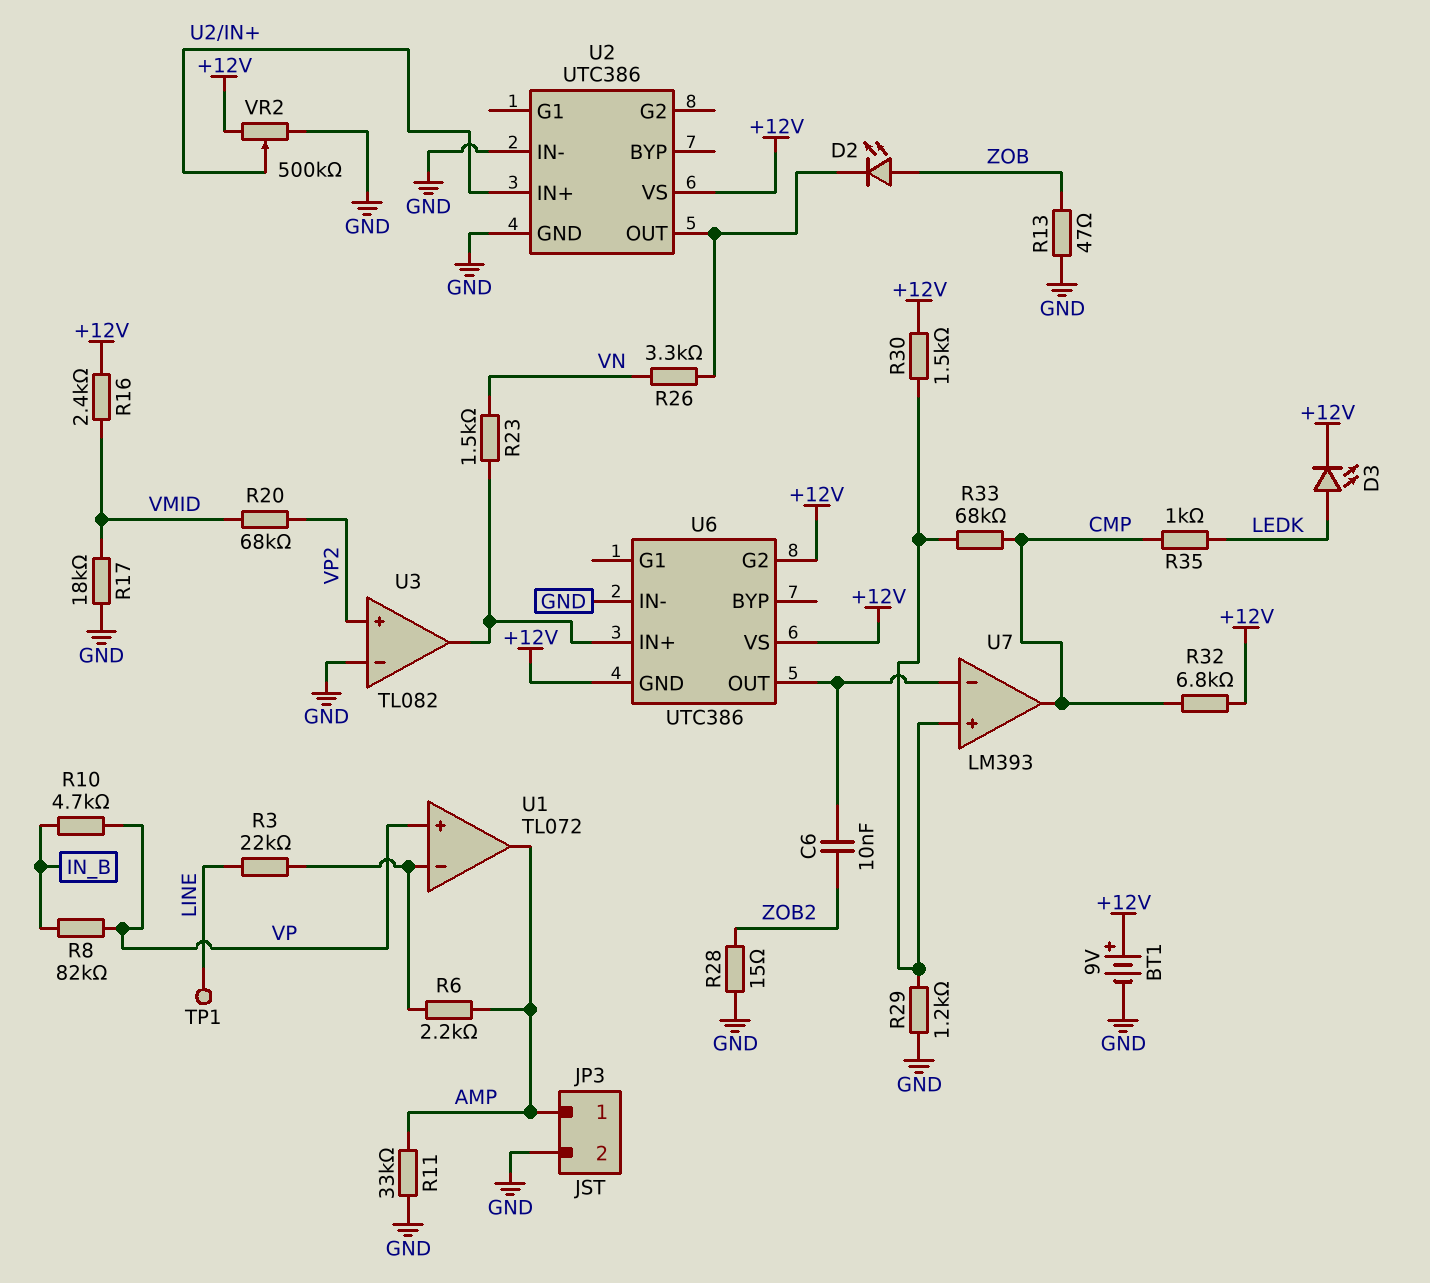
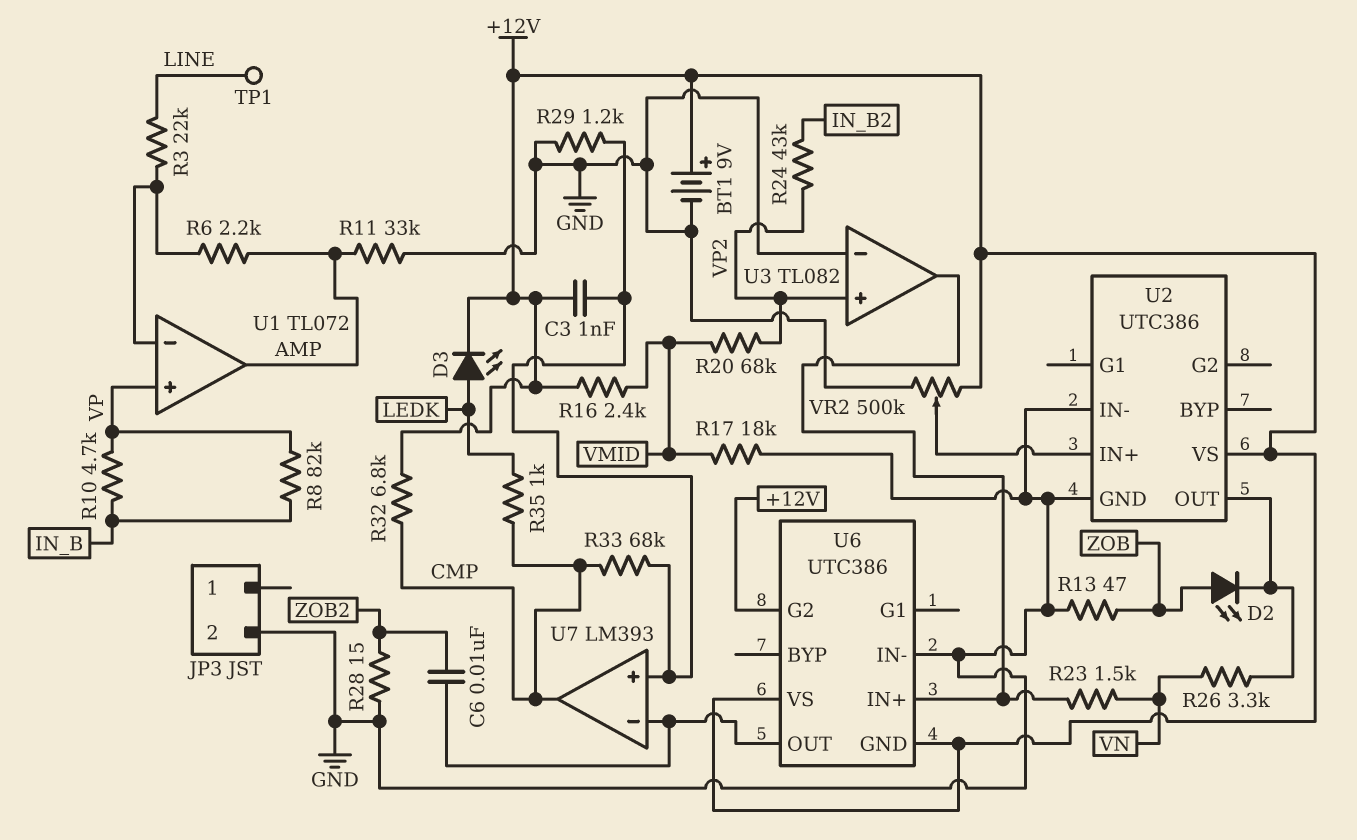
C3: none -> 1nF (+12V, U7/in+)
JP3 pin 1: AMP -> none
R24: none -> 43k (IN_B2, VP2)
R30: 1.5k (+12V, U7/in+) -> none

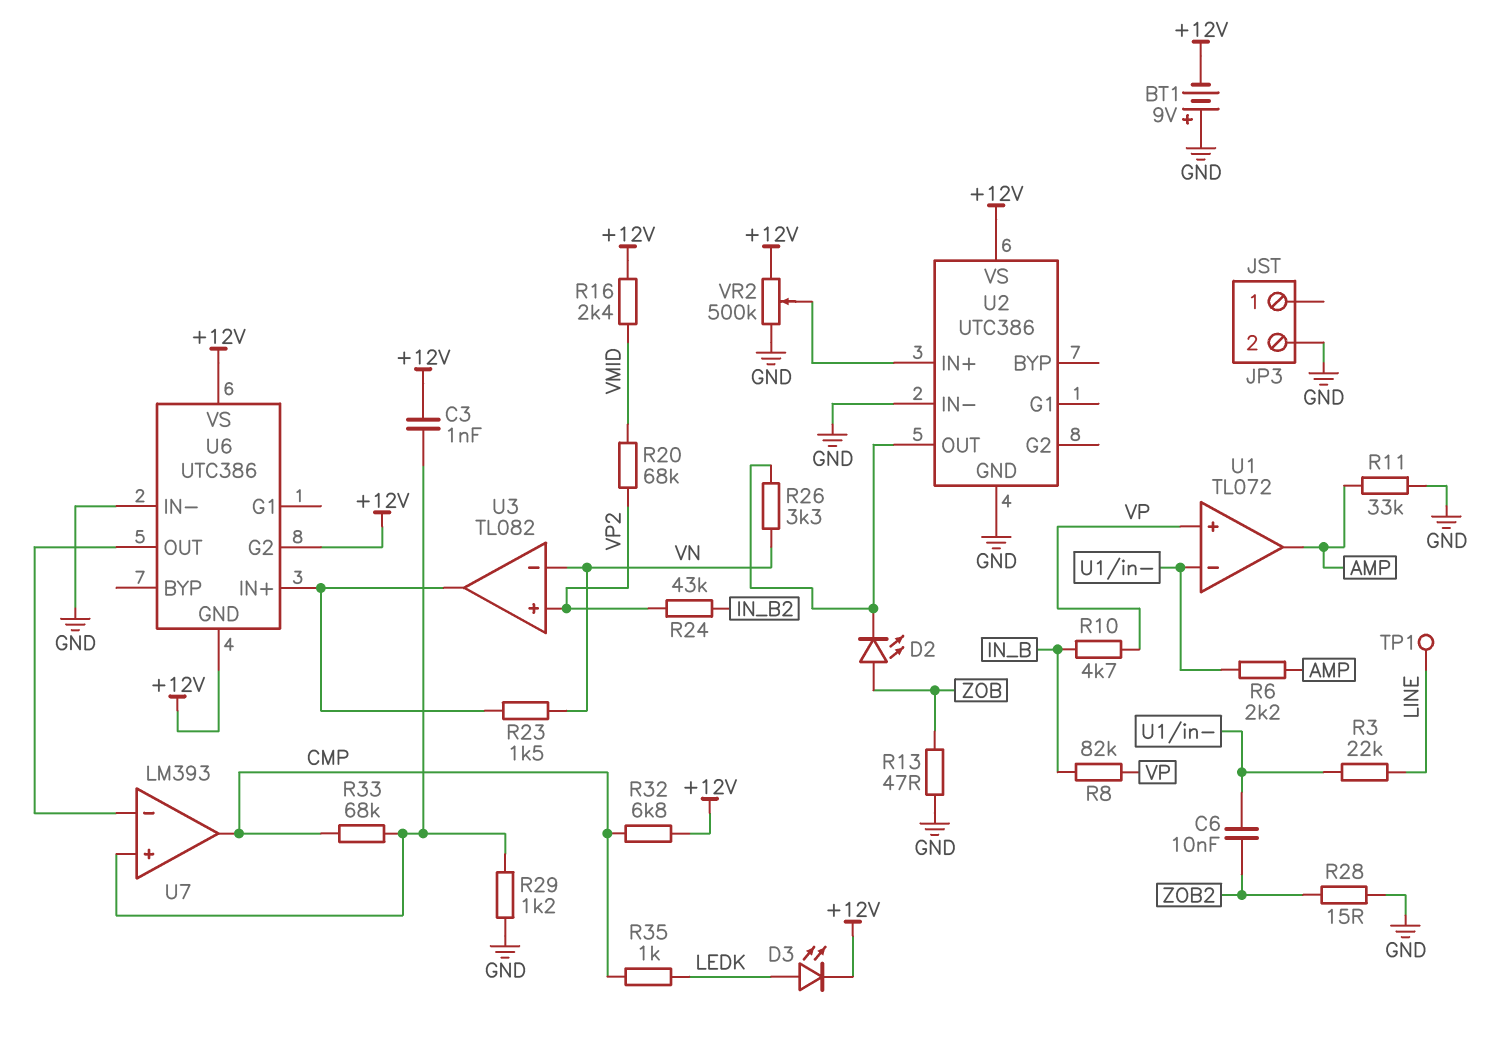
BT1: 9V (plus +12V, minus GND) -> 9V (plus GND, minus +12V)
C6: 10nF (U6/OUT, ZOB2) -> 10nF (U1/in-, ZOB2)
R17: 18k (GND, VMID) -> none
U3 pin in-: GND -> VN

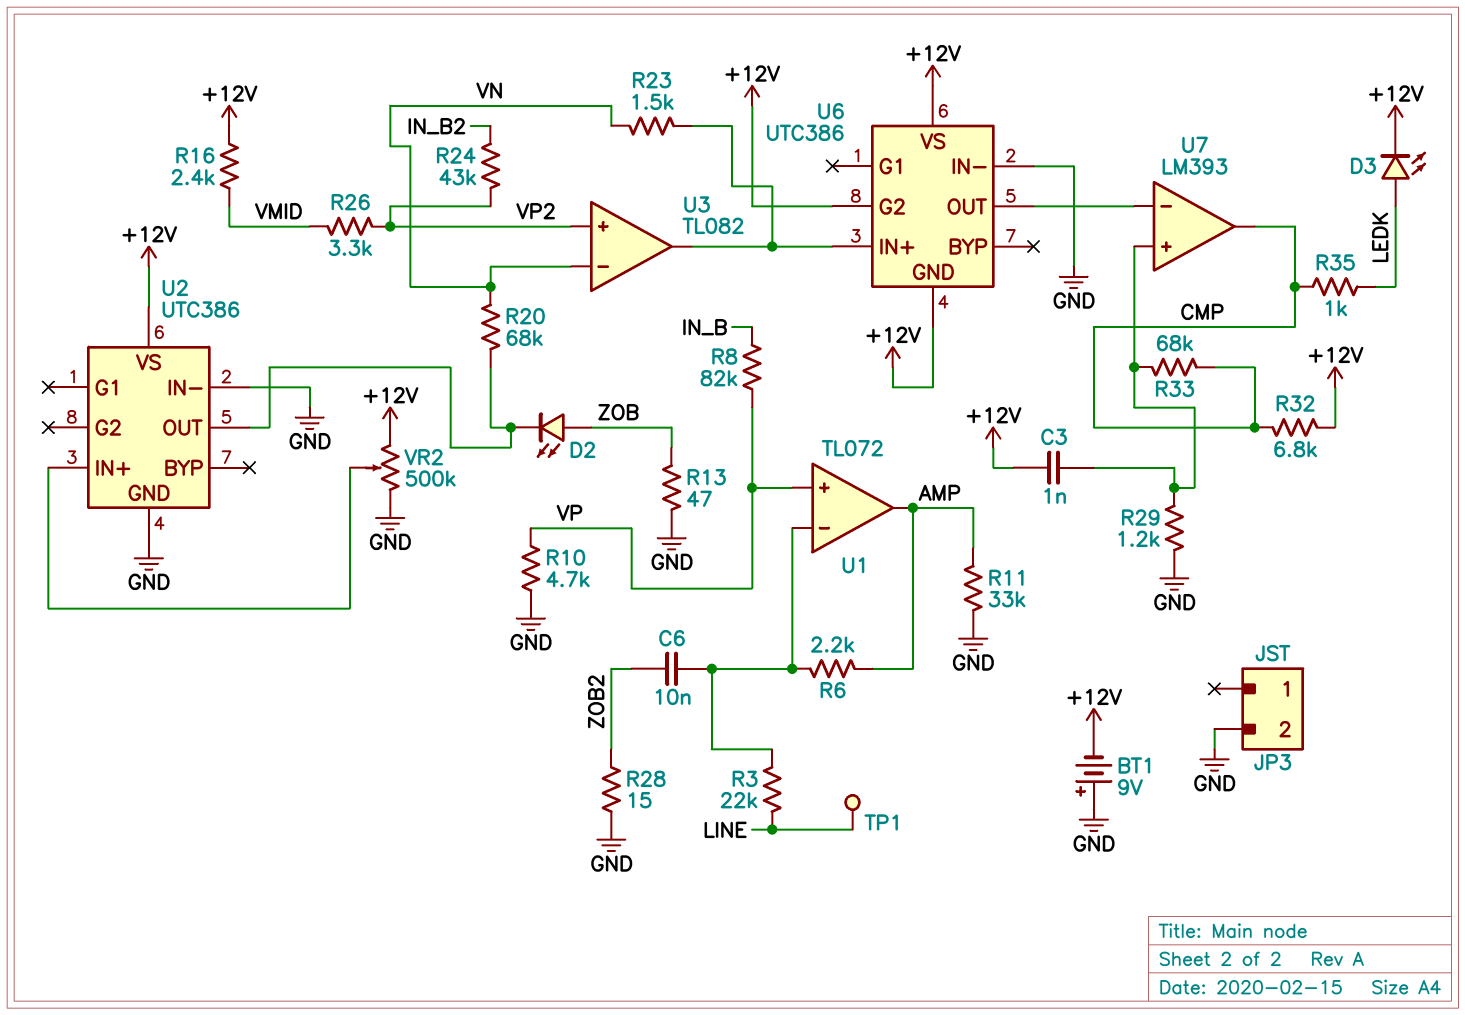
R10: 4.7k (IN_B, VP) -> 4.7k (GND, VP)
R20: 68k (VMID, VP2) -> 68k (U2/OUT, VN)
R26: 3.3k (U2/OUT, VN) -> 3.3k (VMID, VP2)

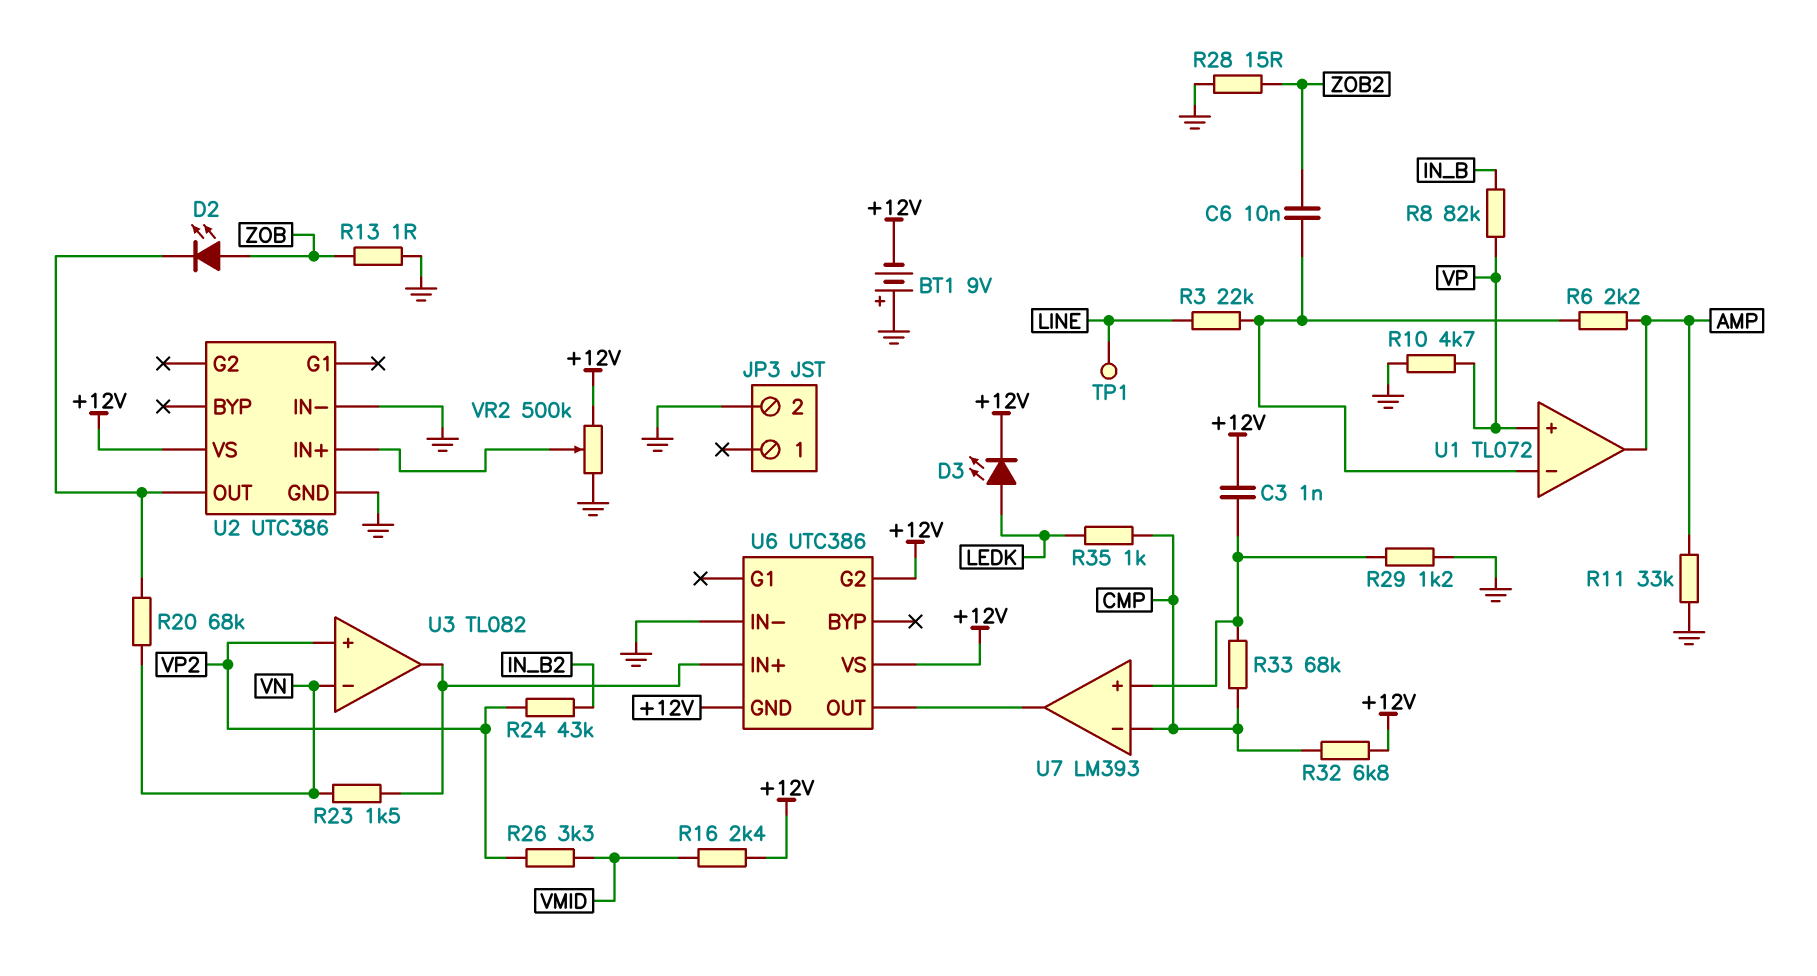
R13: 47 (GND, ZOB) -> 1 (GND, ZOB)
U7 pin in-: U6/OUT -> CMP
U7 pin out: CMP -> U6/OUT

